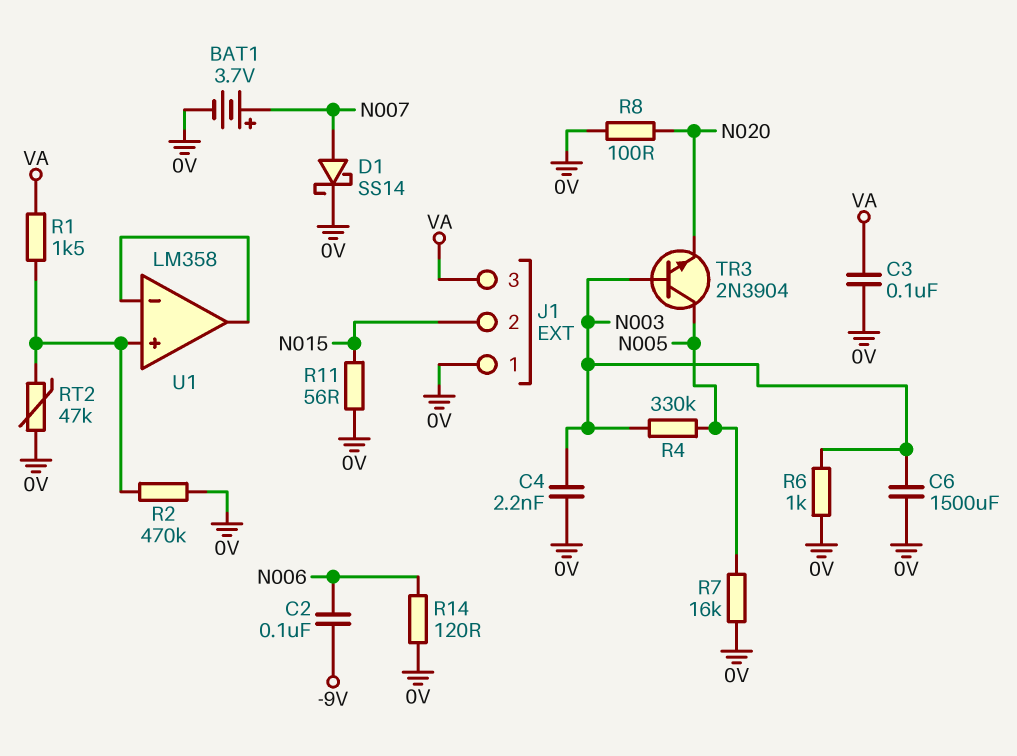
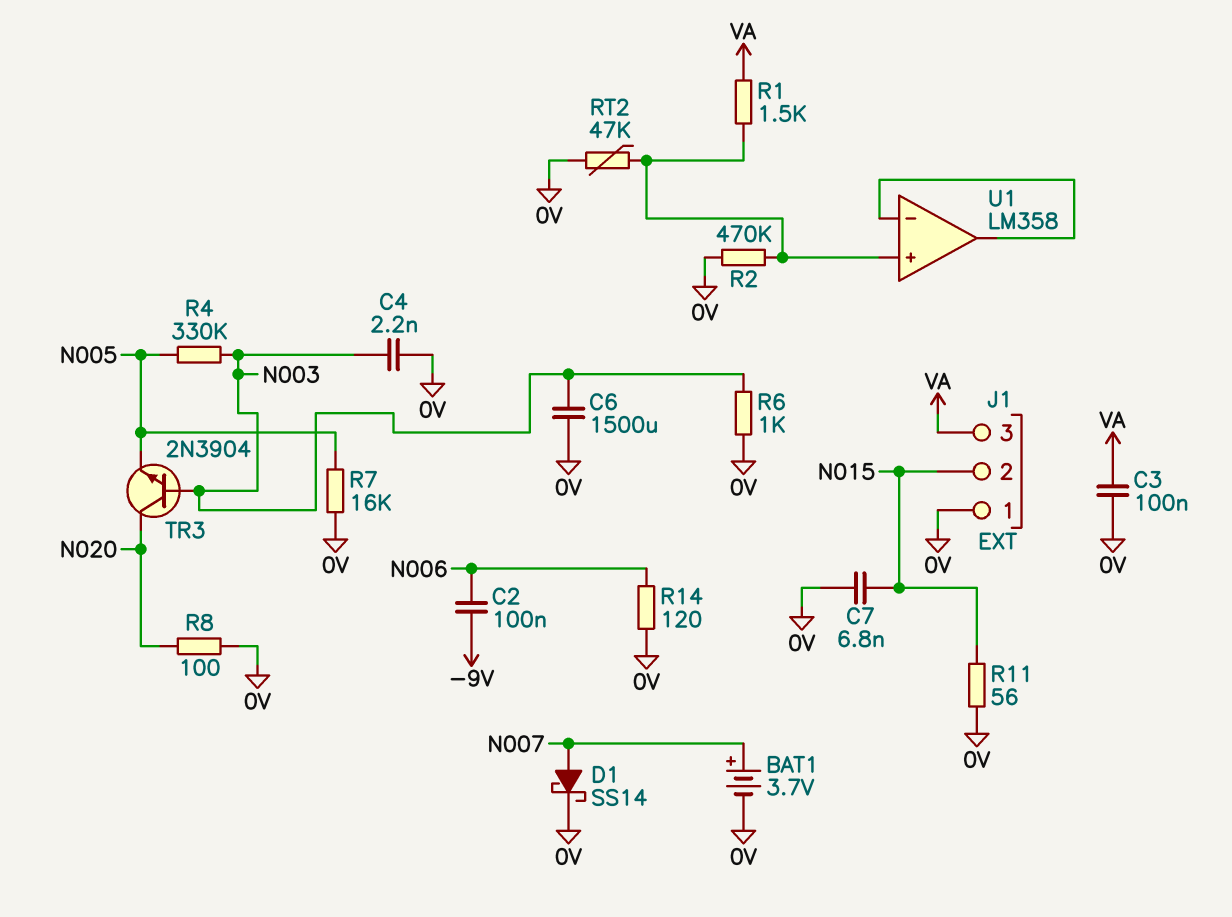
C7: none -> 6.8nF (0V, N015)
TR3: NPN 2N3904 (B N003, C N005, E N020) -> NPN 2N3904 (B N003, C N020, E N005)

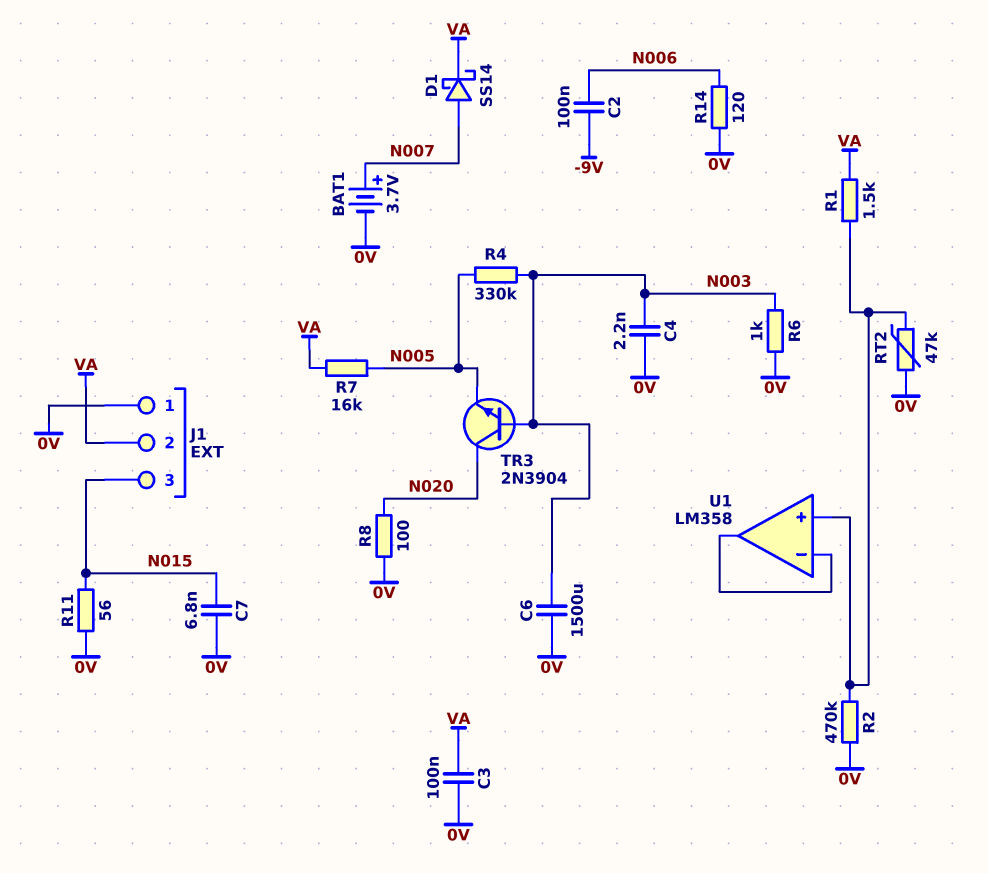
D1: schottky SS14 (A N007, K 0V) -> schottky SS14 (A N007, K VA)
J1 pin 2: N015 -> VA
J1 pin 3: VA -> N015
R7: 16k (0V, N005) -> 16k (N005, VA)

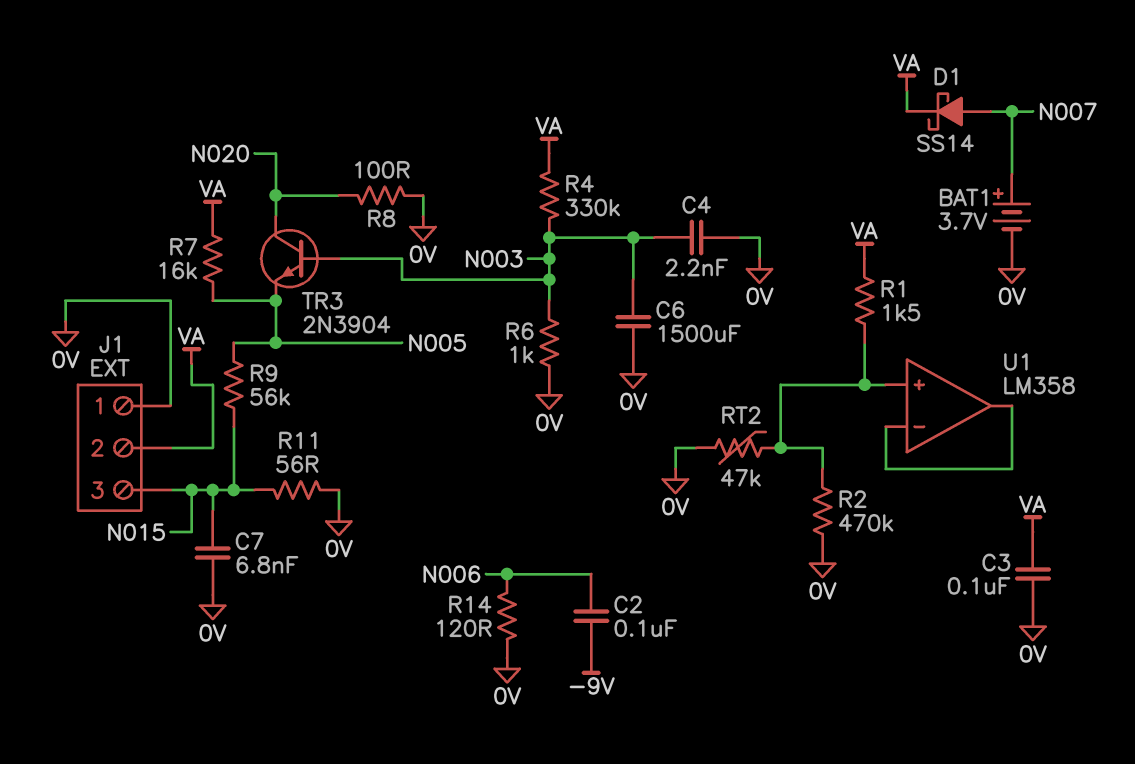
R4: 330k (N003, N005) -> 330k (N003, VA)
R9: none -> 56k (N005, N015)

